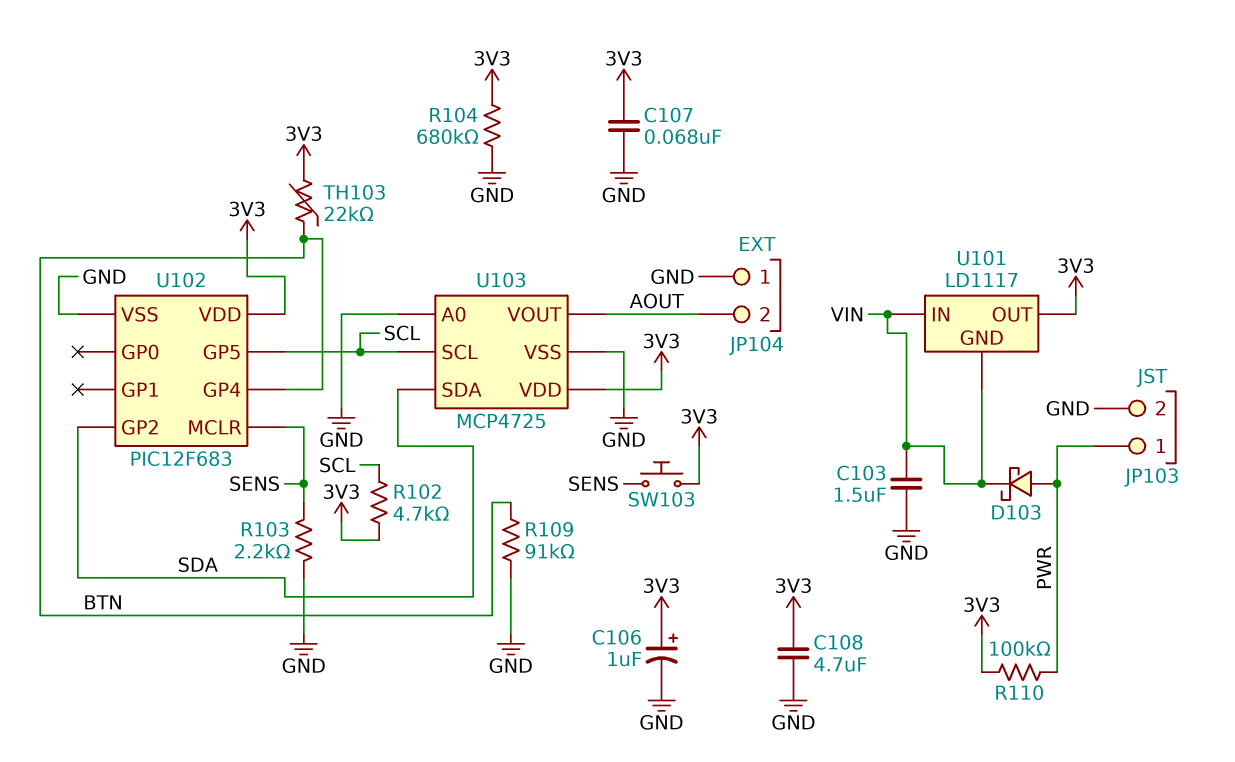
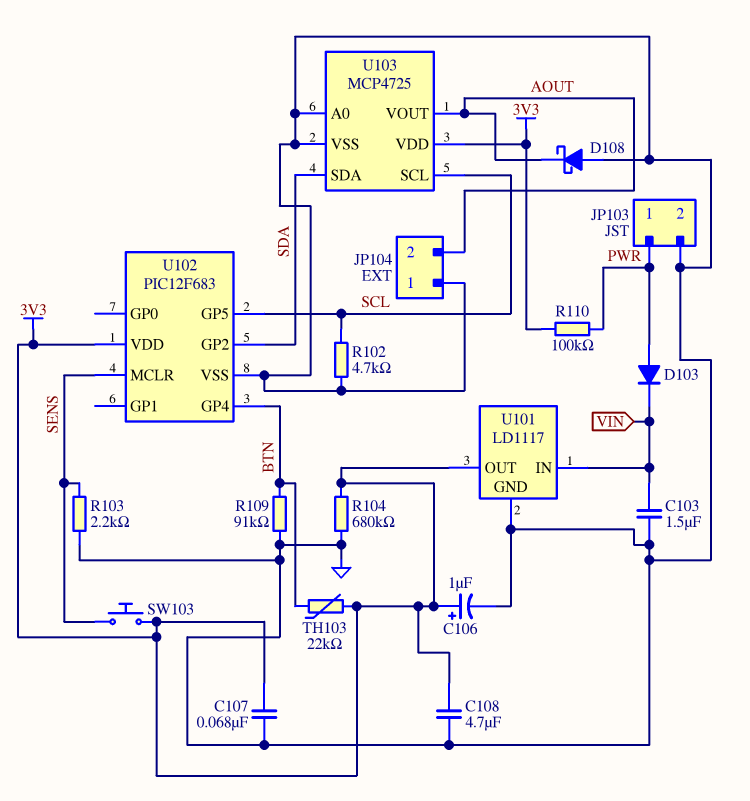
D103: schottky (A PWR, K VIN) -> diode (A PWR, K VIN)
D108: none -> schottky (A GND, K AOUT)
R102: 4.7k (3V3, SCL) -> 4.7k (GND, SCL)
U101 pin GND: VIN -> GND

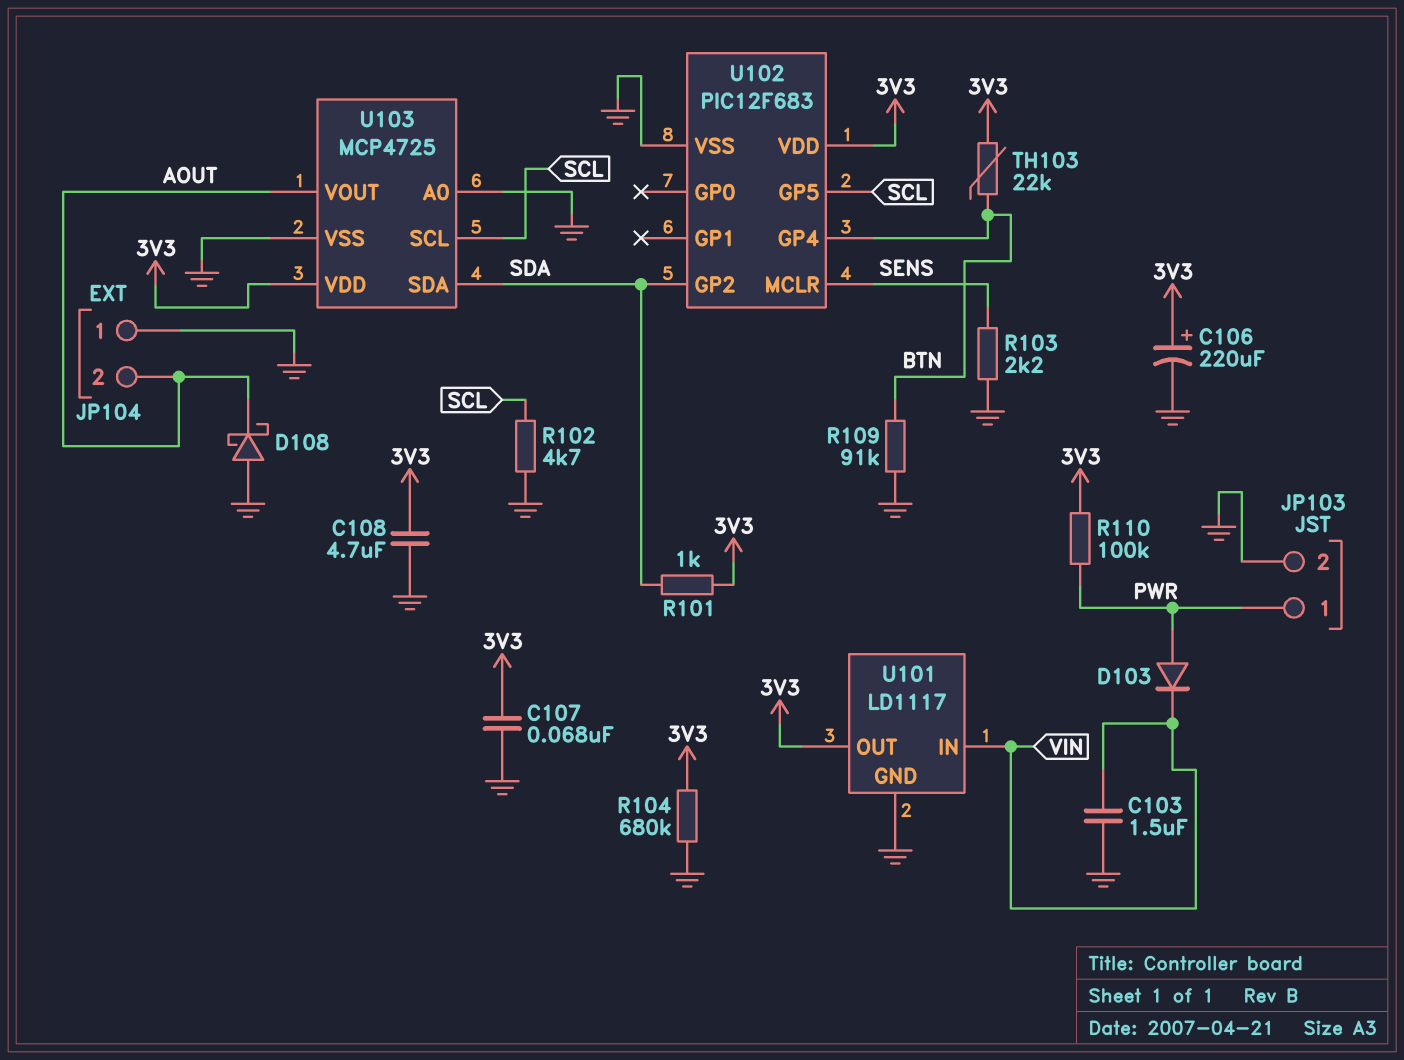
C106: 1uF (plus 3V3, minus GND) -> 220uF (plus 3V3, minus GND)
R101: none -> 1k (3V3, SDA)
SW103: button (3V3, SENS) -> none

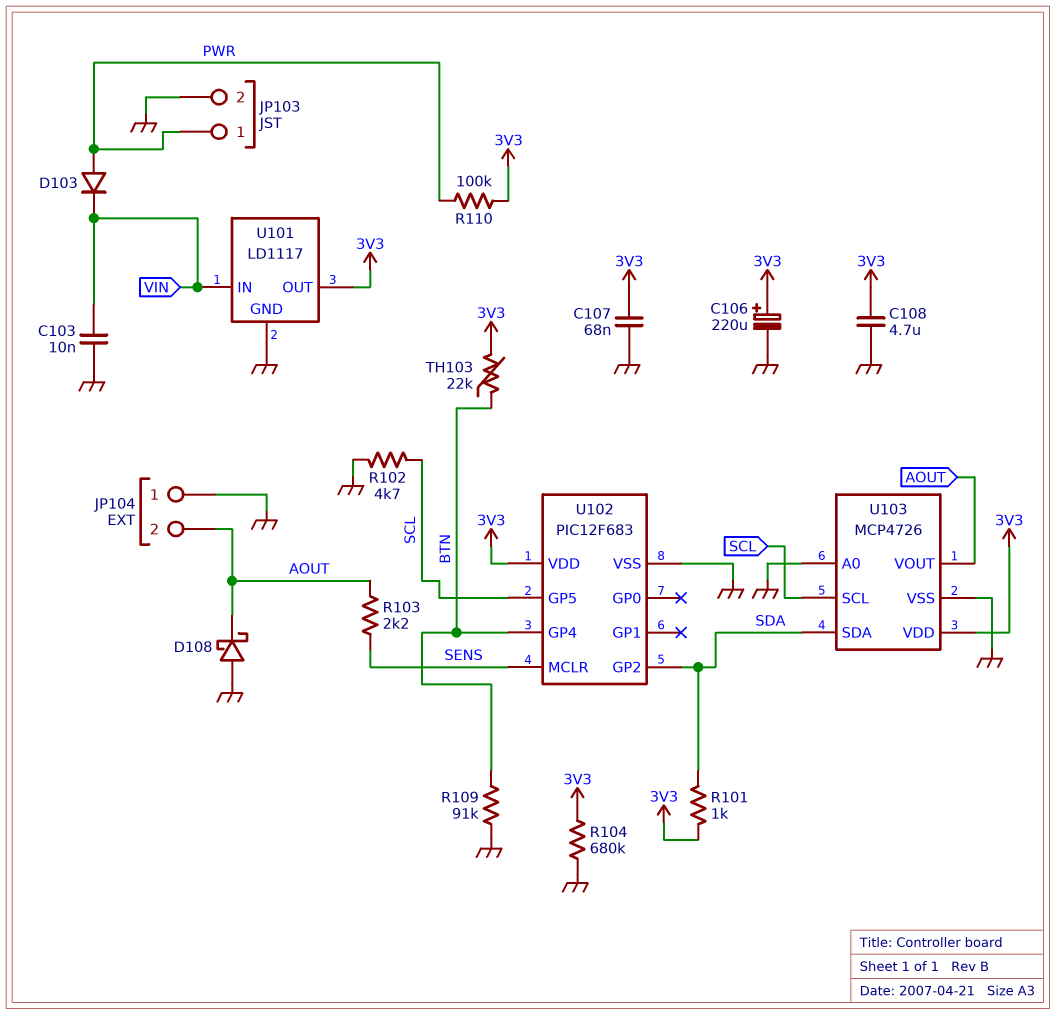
C103: 1.5uF (GND, VIN) -> 10nF (GND, VIN)
R103: 2.2k (GND, SENS) -> 2.2k (AOUT, SENS)
U103: MCP4725 -> MCP4726

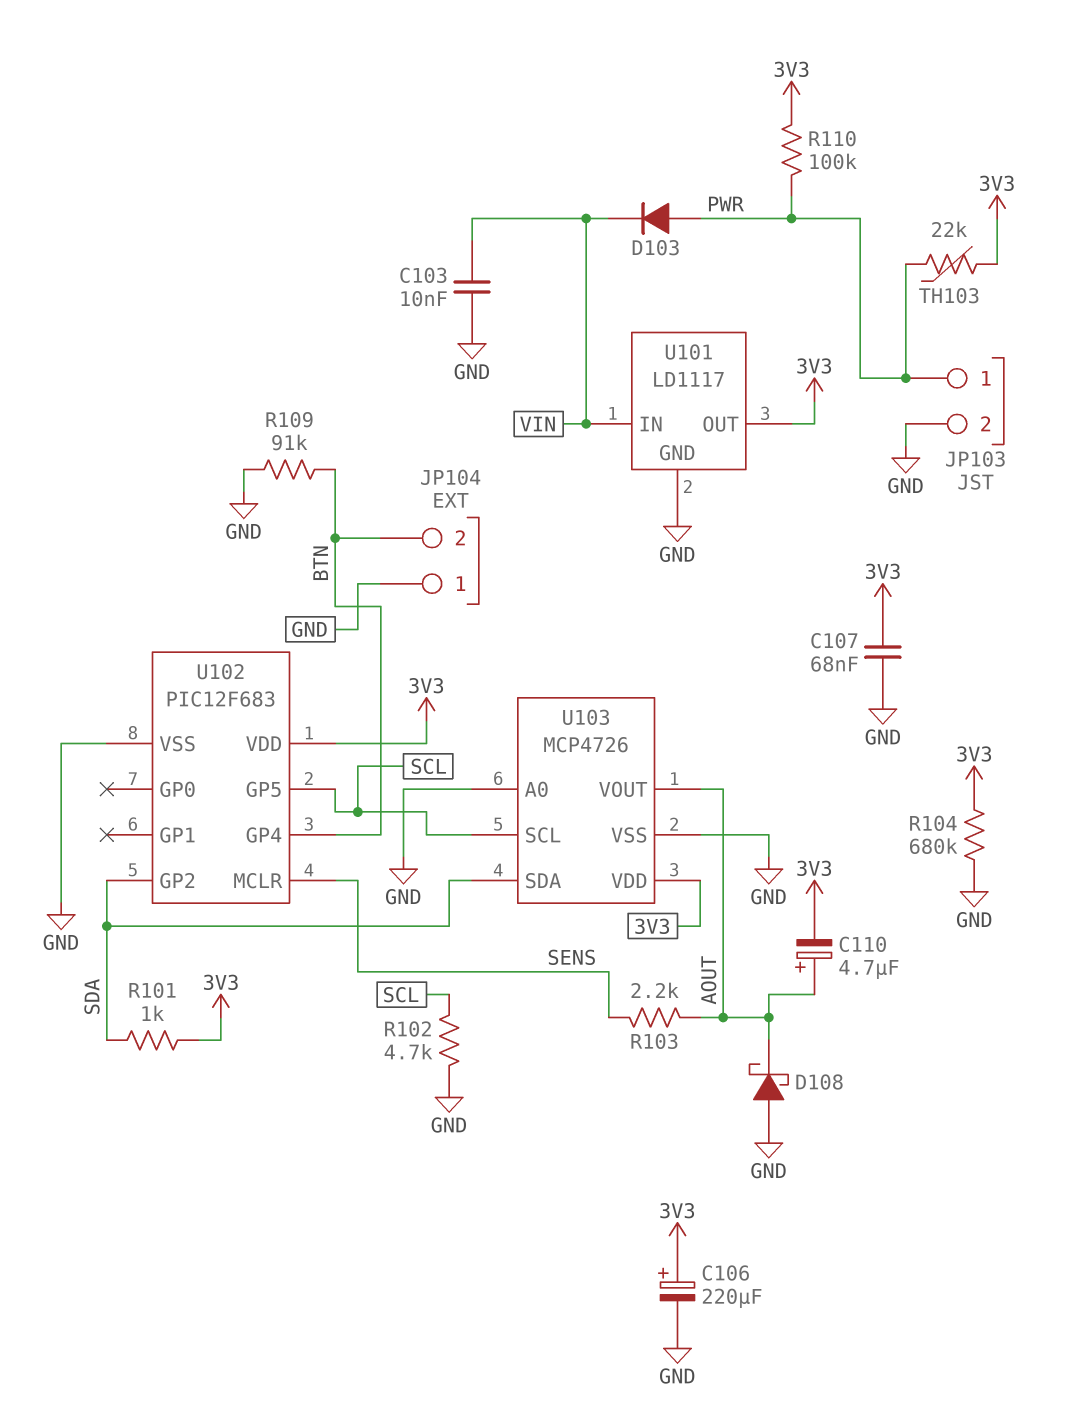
C108: 4.7uF (3V3, GND) -> none
C110: none -> 4.7uF (plus AOUT, minus 3V3)
JP104 pin 2: AOUT -> BTN
TH103: 22k (3V3, BTN) -> 22k (3V3, PWR)

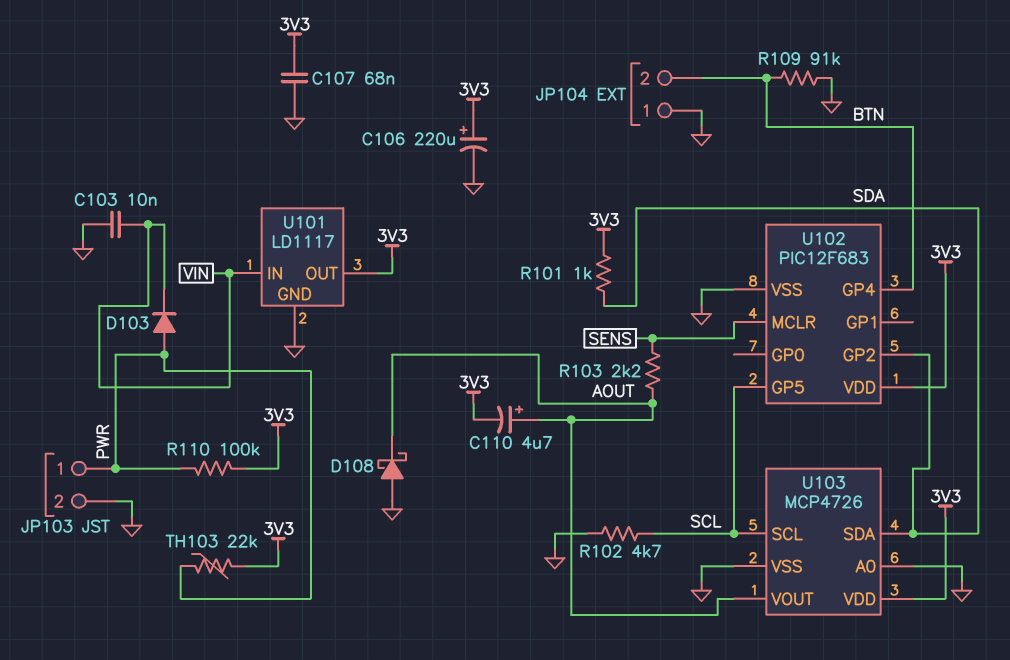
R104: 680k (3V3, GND) -> none

